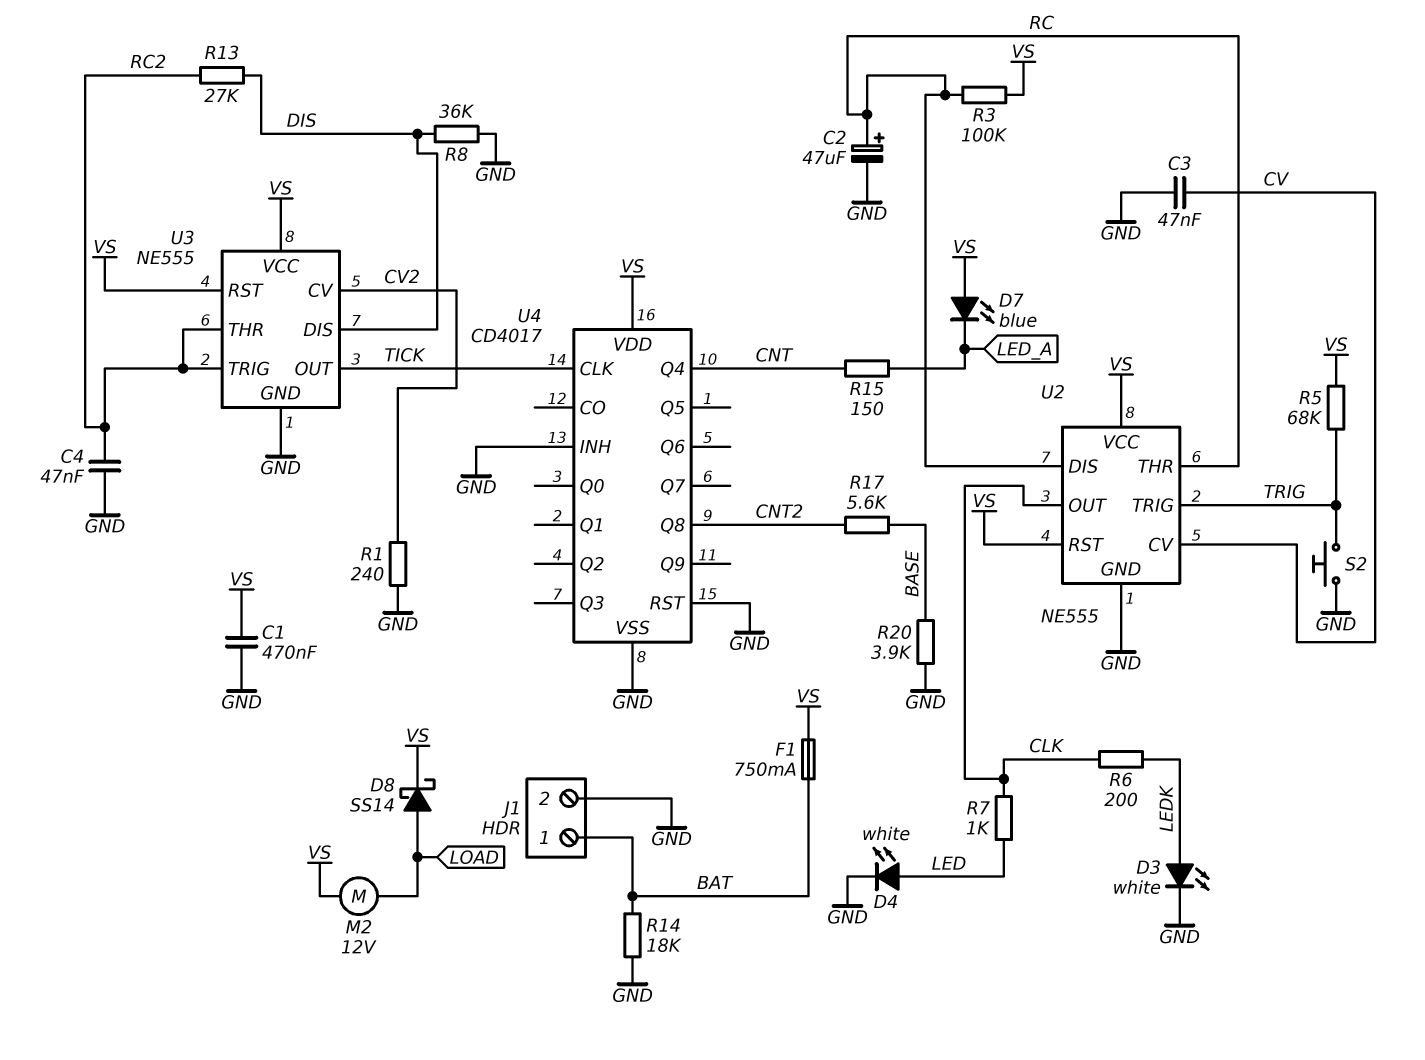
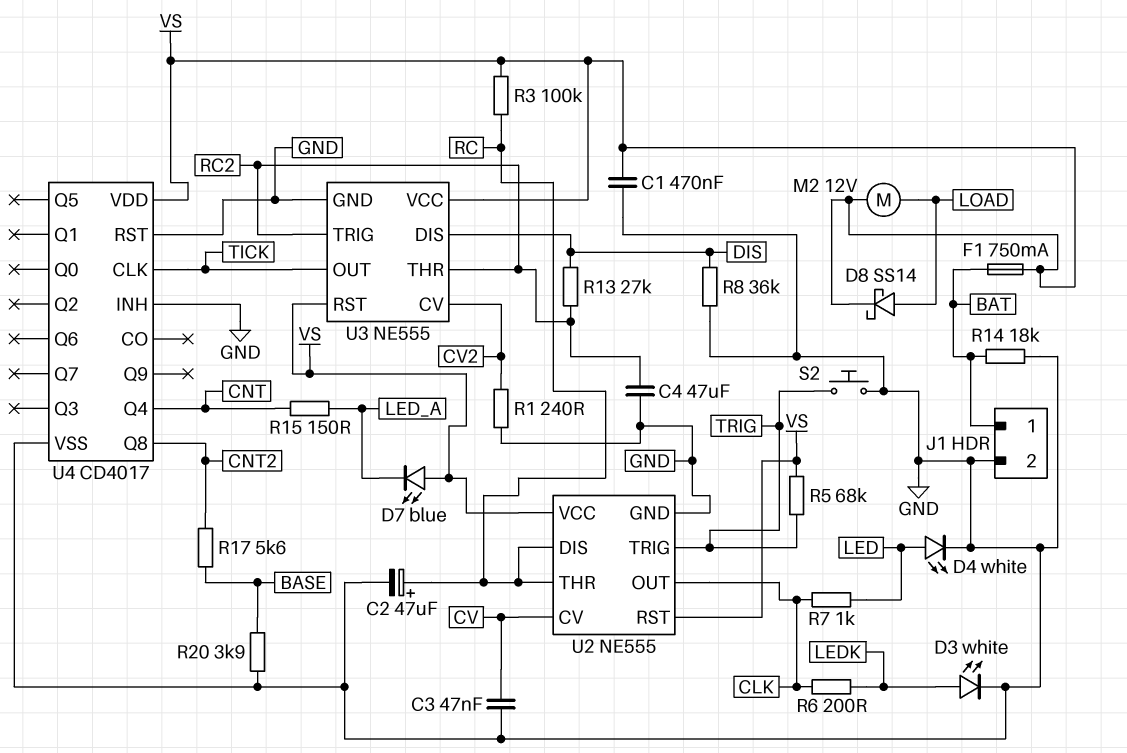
C4: 47nF (GND, RC2) -> 47uF (GND, RC2)

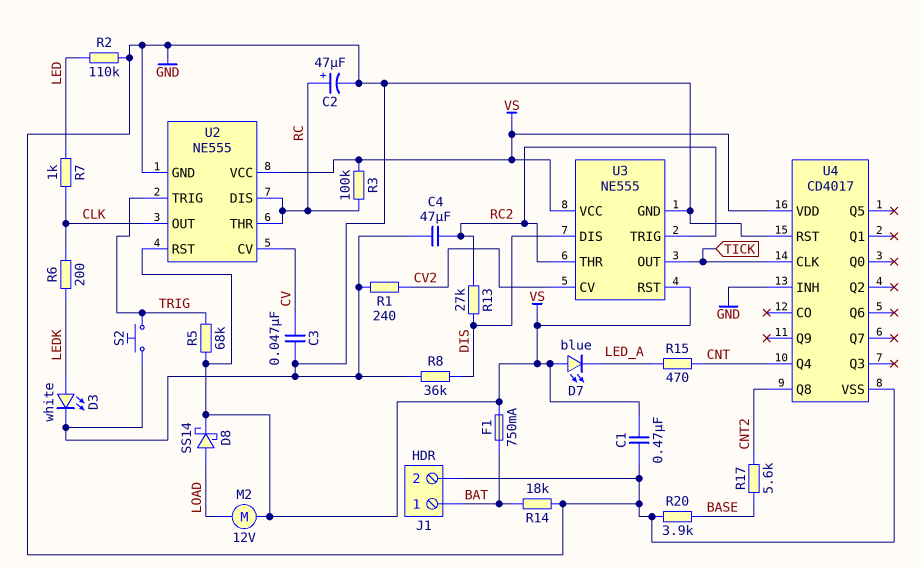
D4: LED white (A LED, K GND) -> none
R2: none -> 110k (GND, LED)
R15: 150 (CNT, LED_A) -> 470 (CNT, LED_A)

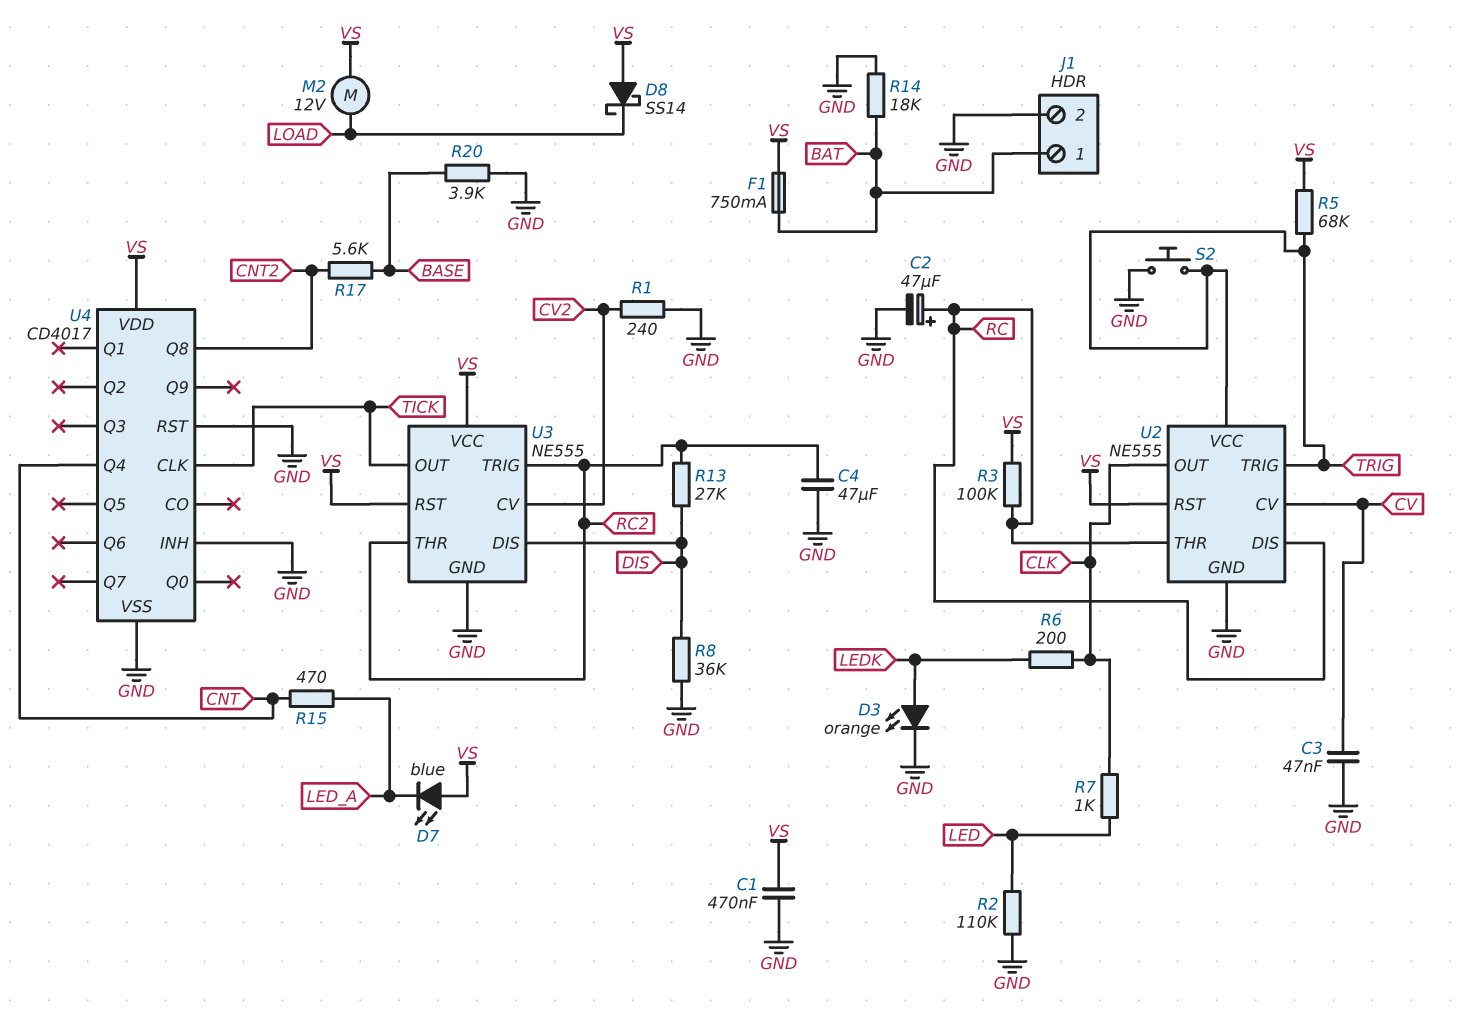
D3: LED white (A LEDK, K GND) -> LED orange (A LEDK, K GND)
D8: schottky SS14 (A LOAD, K VS) -> schottky SS14 (A VS, K LOAD)
U2 pin VCC: VS -> TRIG

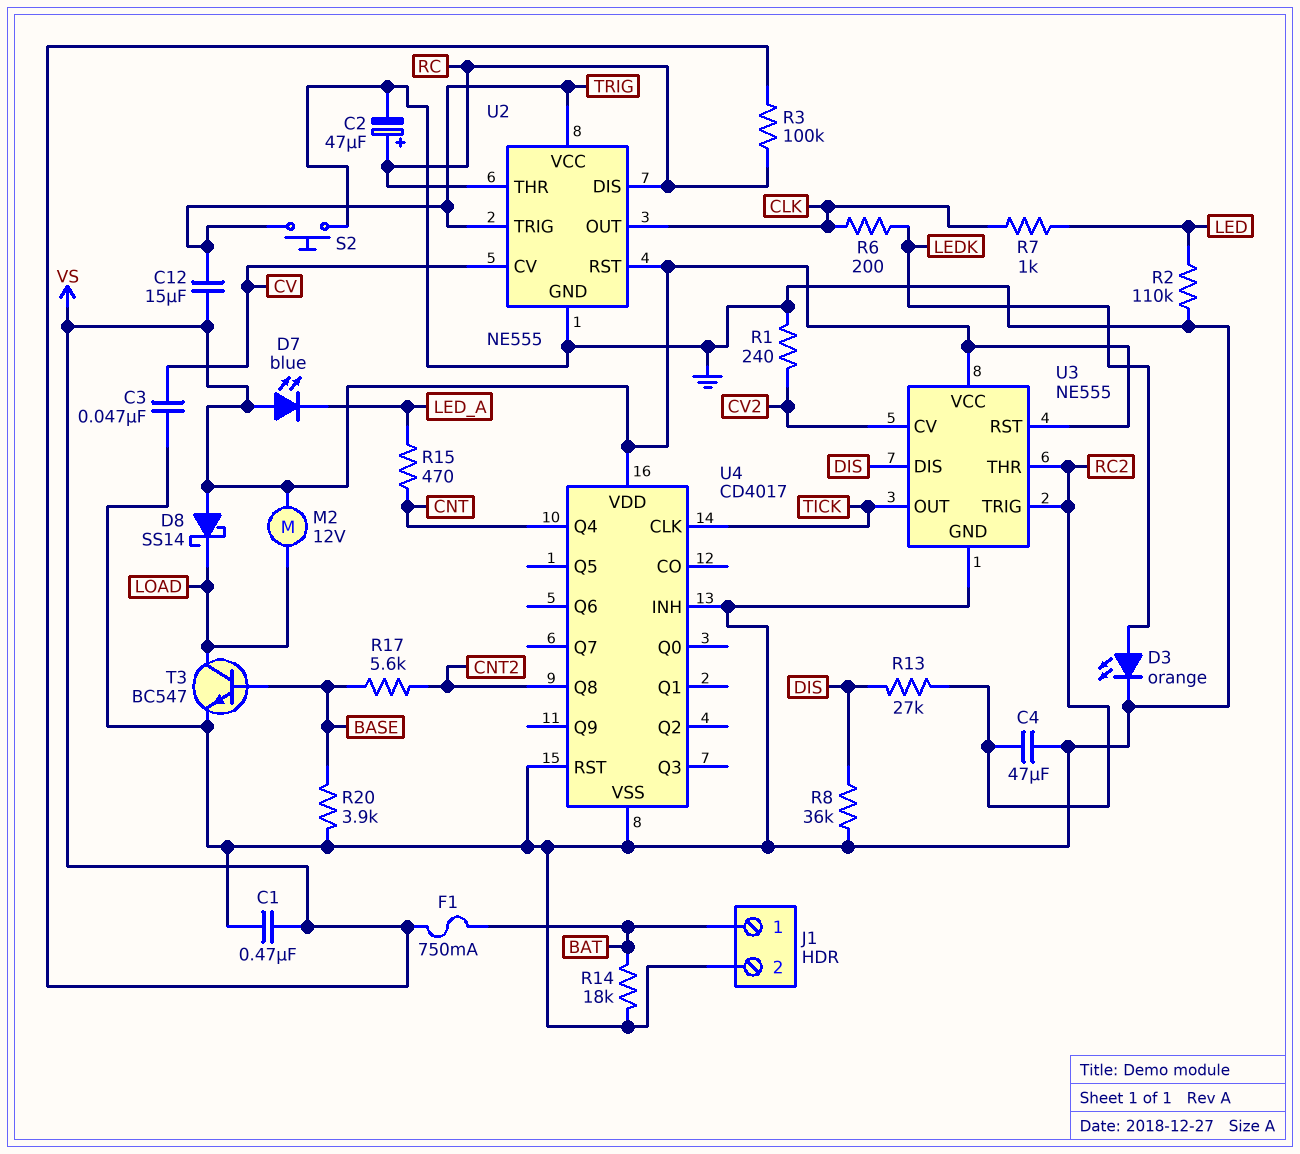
C12: none -> 15uF (TRIG, VS)
R5: 68k (TRIG, VS) -> none
T3: none -> NPN BC547 (B BASE, C LOAD, E GND)

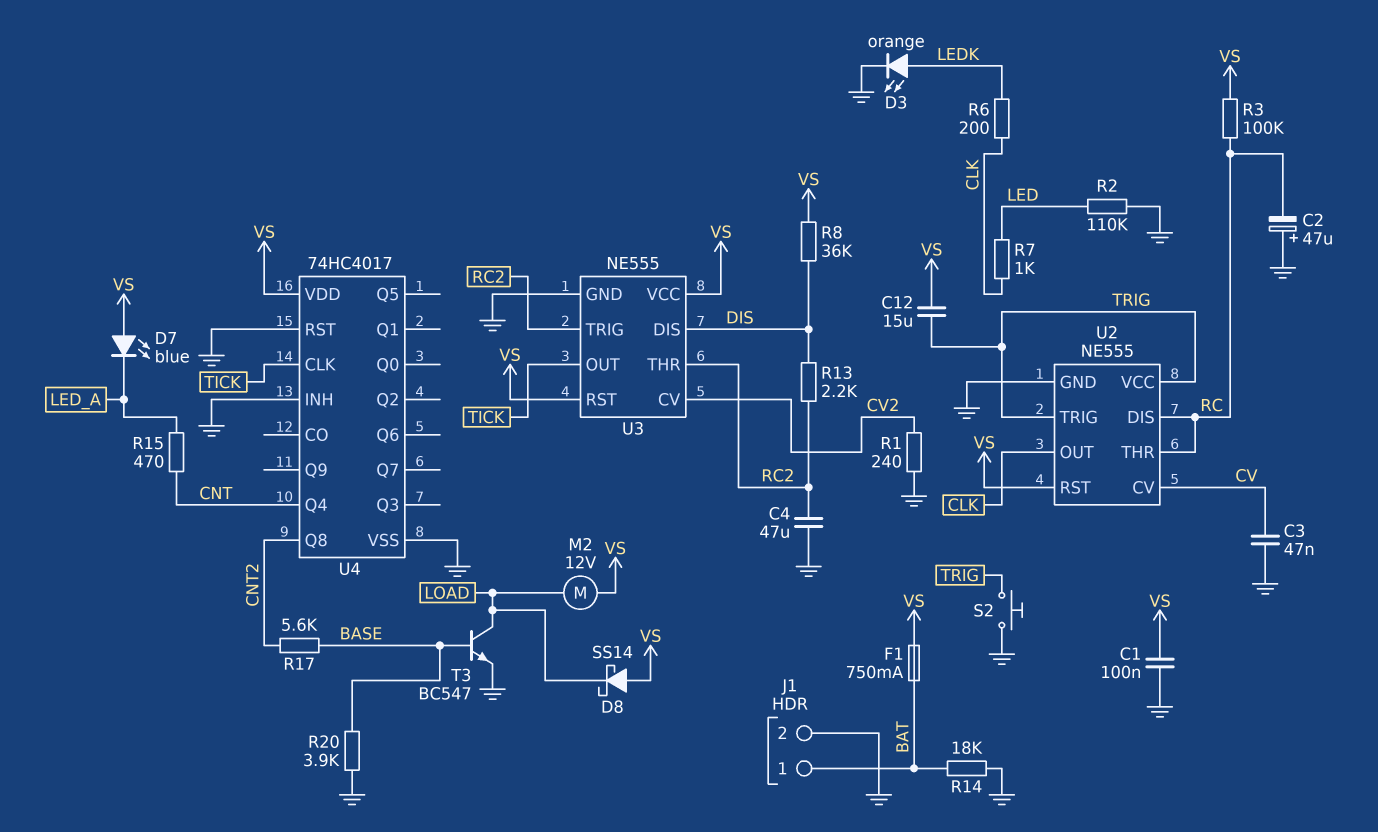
C1: 470nF (GND, VS) -> 100nF (GND, VS)
C2: 47uF (plus RC, minus GND) -> 47uF (plus GND, minus RC)
R8: 36k (DIS, GND) -> 36k (DIS, VS)
R13: 27k (DIS, RC2) -> 2.2k (DIS, RC2)
U4: CD4017 -> 74HC4017

